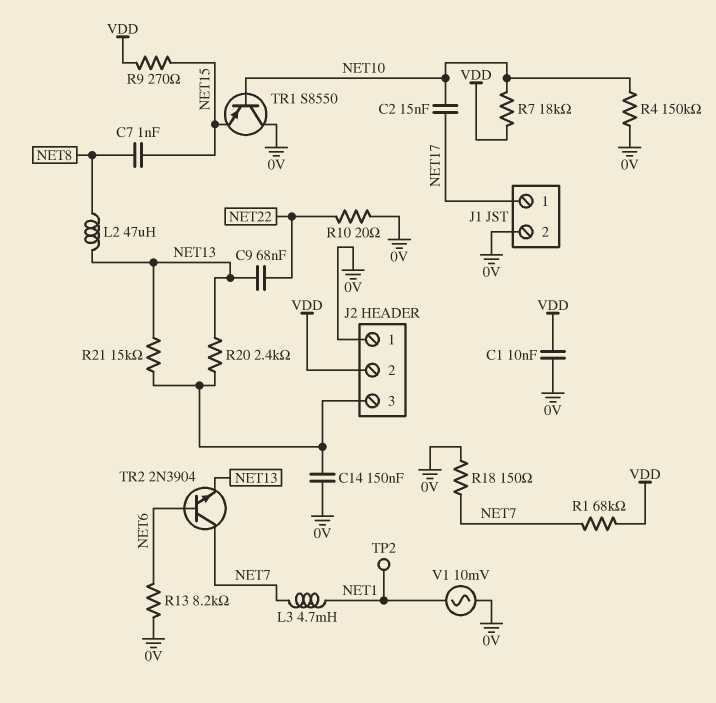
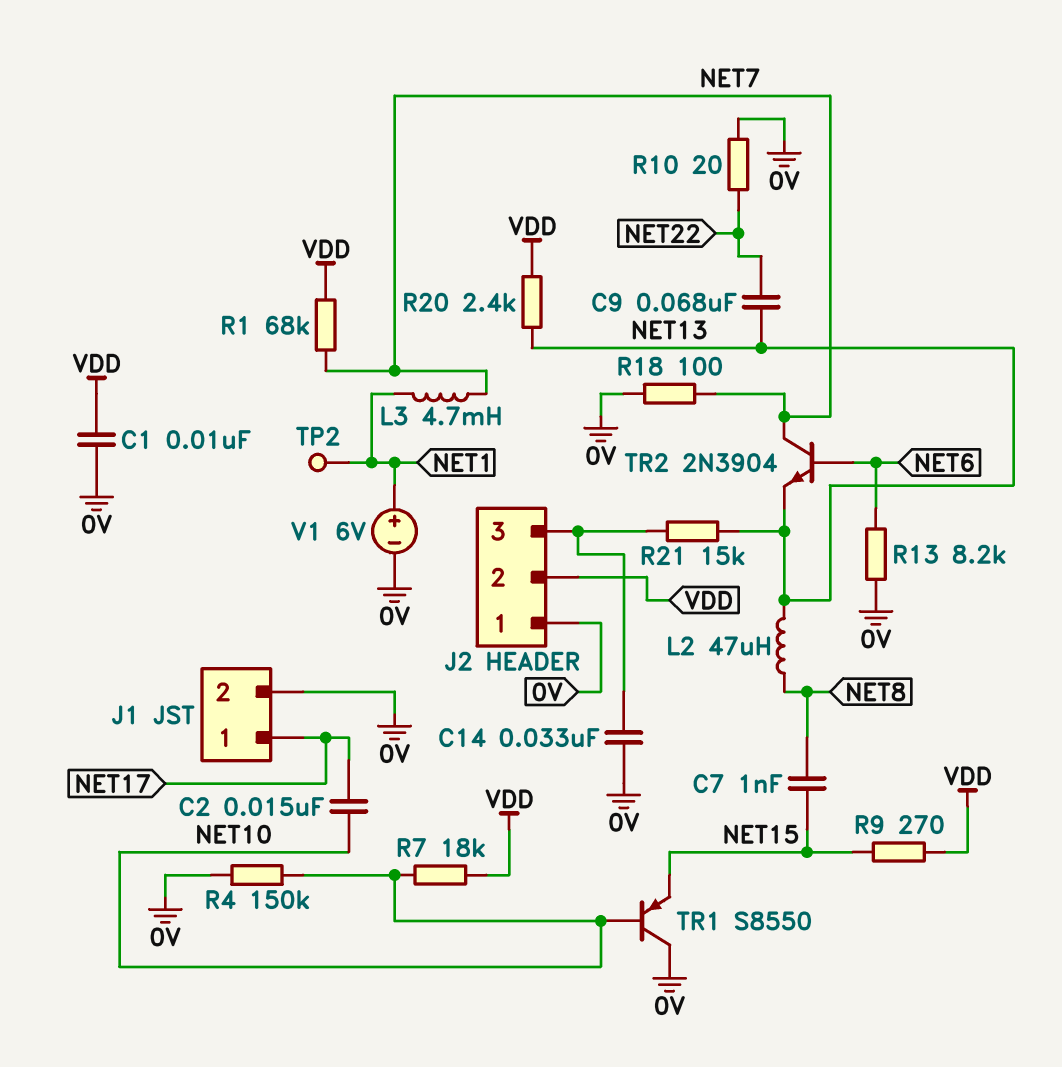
C14: 150nF (0V, J2/3) -> 33nF (0V, J2/3)
R18: 150 (0V, NET7) -> 100 (0V, NET7)
R20: 2.4k (J2/3, NET13) -> 2.4k (NET13, VDD)
V1: AC 10mV (0V, NET1) -> 6V (plus NET1, minus 0V)

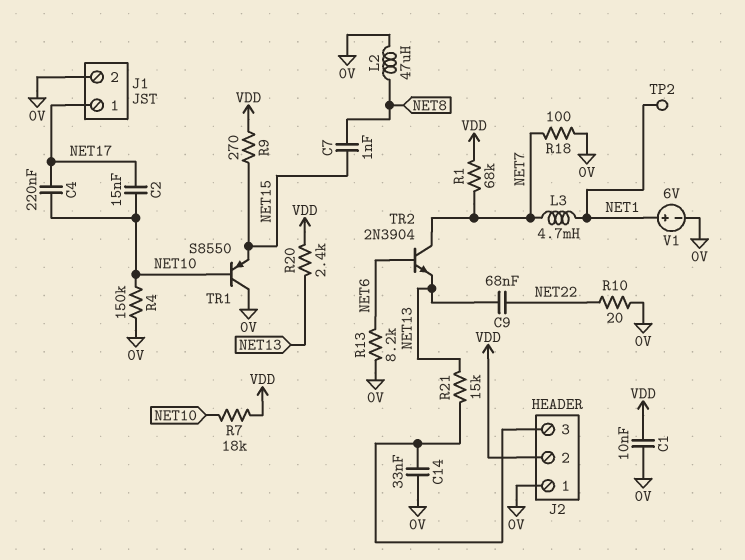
C4: none -> 220nF (NET10, NET17)
L2: 47uH (NET8, NET13) -> 47uH (0V, NET8)

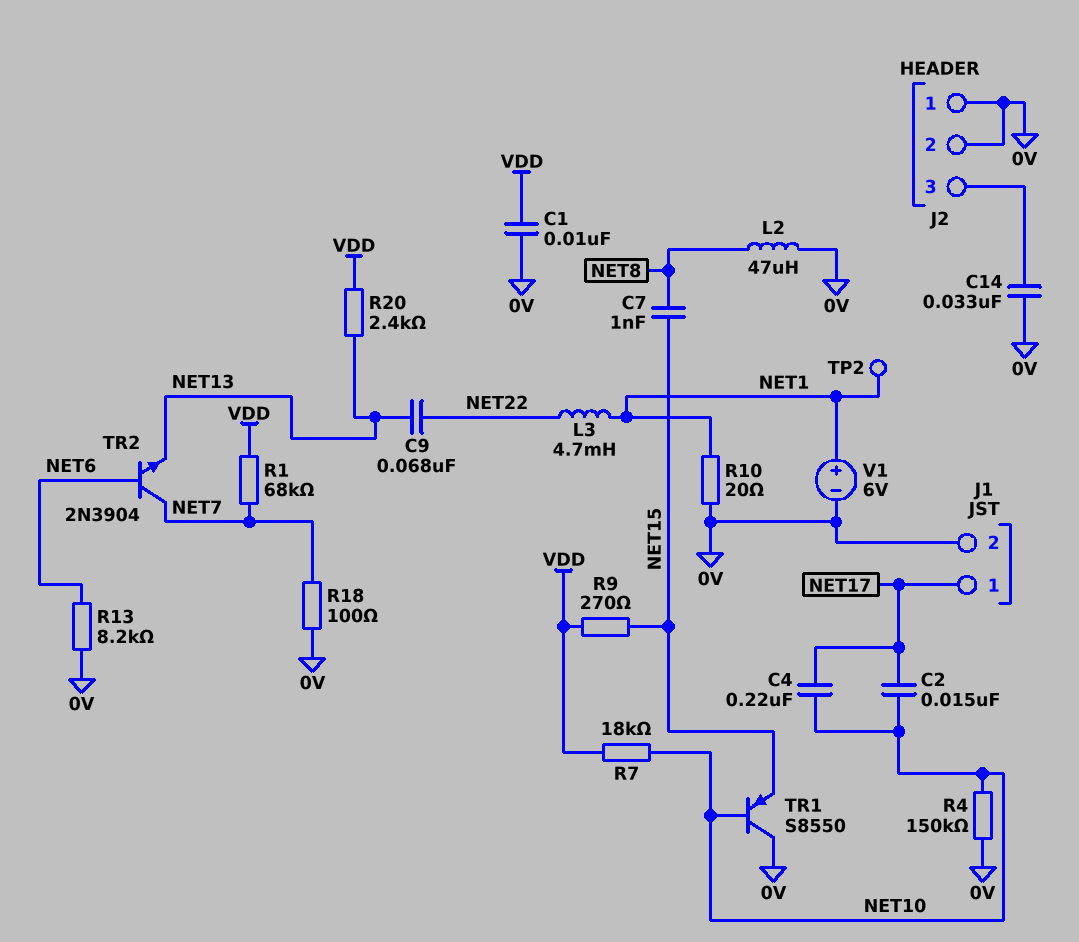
J2 pin 2: VDD -> 0V
L3: 4.7mH (NET1, NET7) -> 4.7mH (NET1, NET22)
R10: 20 (0V, NET22) -> 20 (0V, NET1)
R21: 15k (J2/3, NET13) -> none

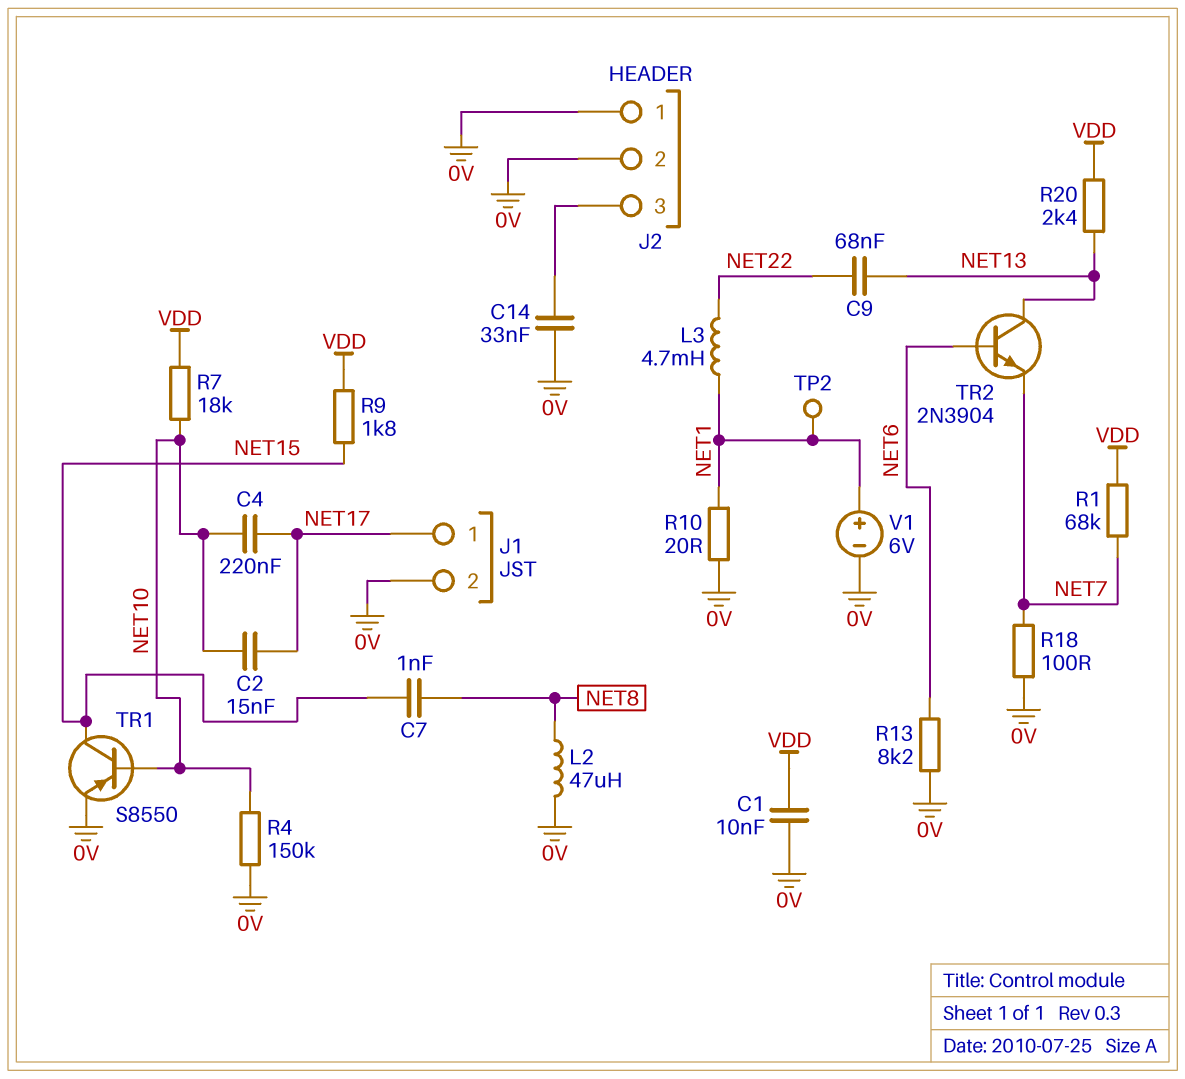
R9: 270 (NET15, VDD) -> 1.8k (NET15, VDD)
TR1: PNP S8550 (B NET10, C 0V, E NET15) -> PNP S8550 (B NET10, C NET15, E 0V)
TR2: NPN 2N3904 (B NET6, C NET7, E NET13) -> NPN 2N3904 (B NET6, C NET13, E NET7)

